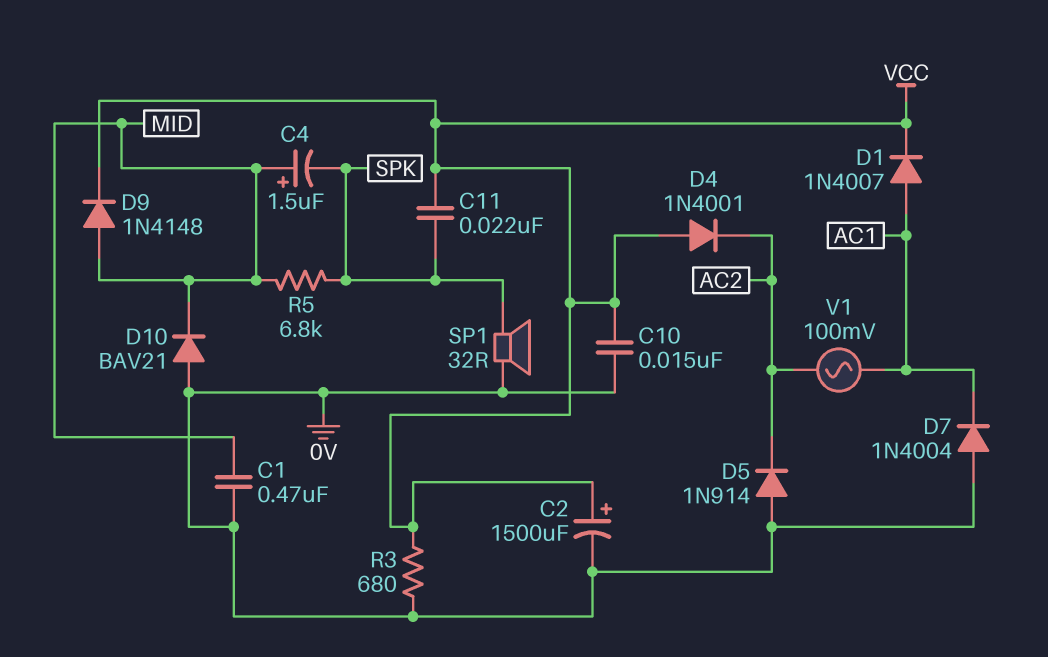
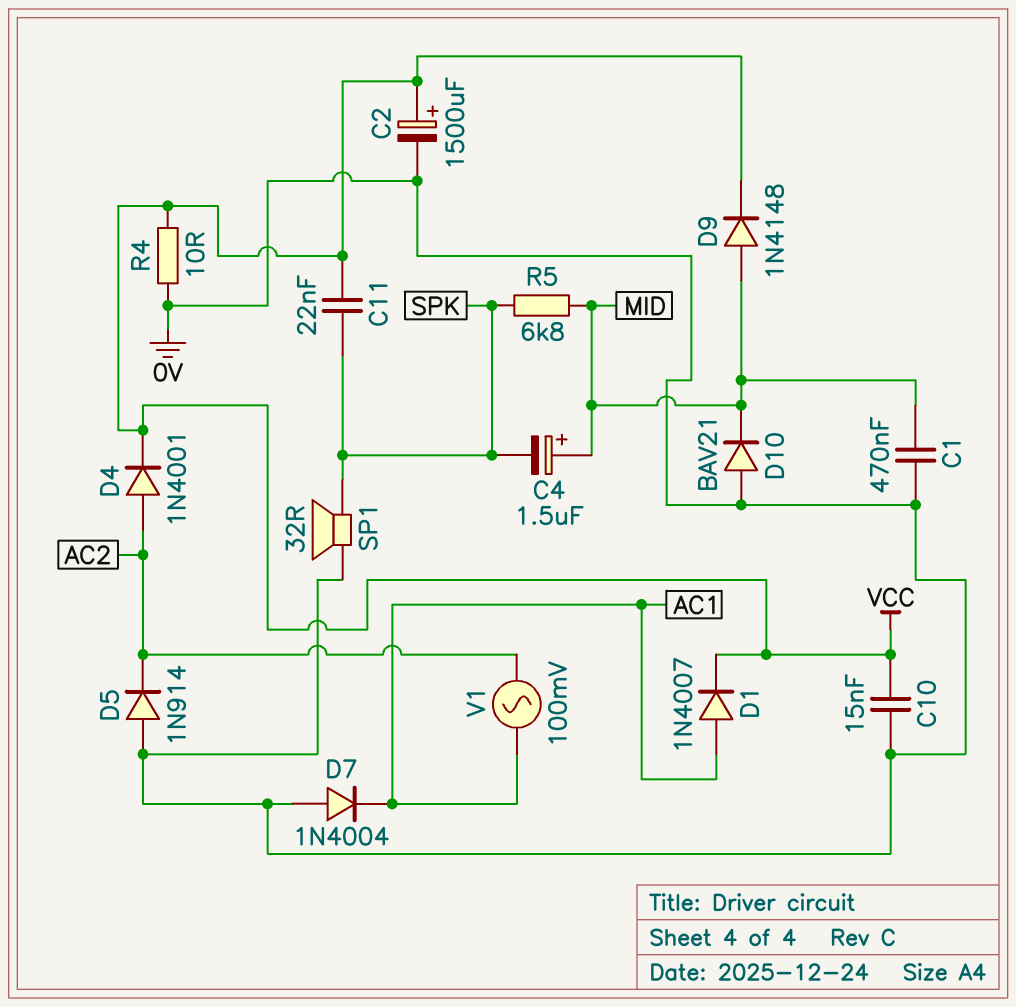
D4: diode 1N4001 (A VCC, K AC2) -> diode 1N4001 (A AC2, K VCC)
R3: 680 (0V, VCC) -> none
R4: none -> 10 (0V, VCC)

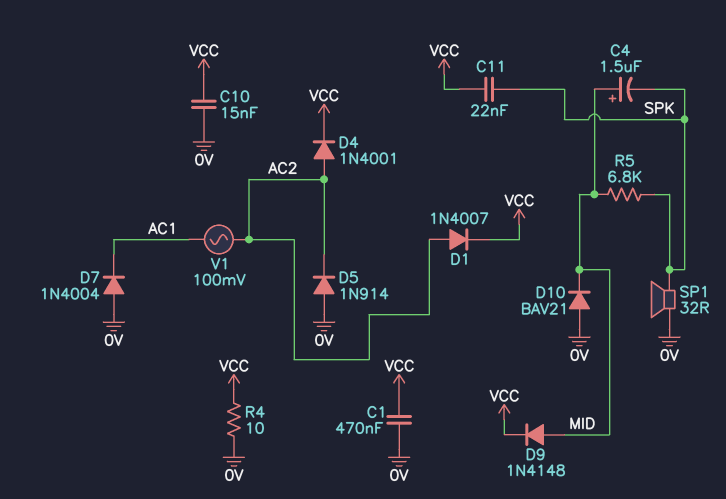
C1: 470nF (0V, MID) -> 470nF (0V, VCC)
C2: 1500uF (plus VCC, minus 0V) -> none
D1: diode 1N4007 (A AC1, K VCC) -> diode 1N4007 (A AC2, K VCC)

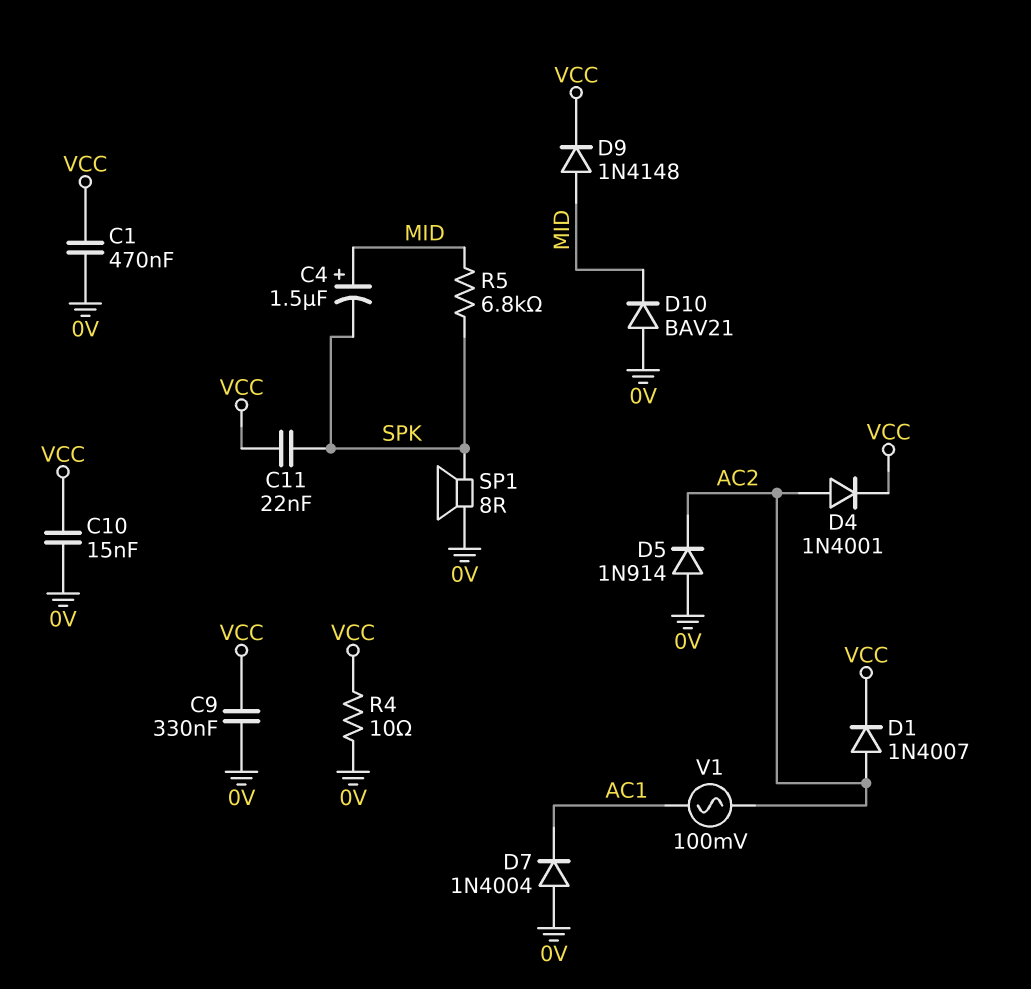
C9: none -> 330nF (0V, VCC)
SP1: speaker 32R (0V, SPK) -> speaker 8R (0V, SPK)

